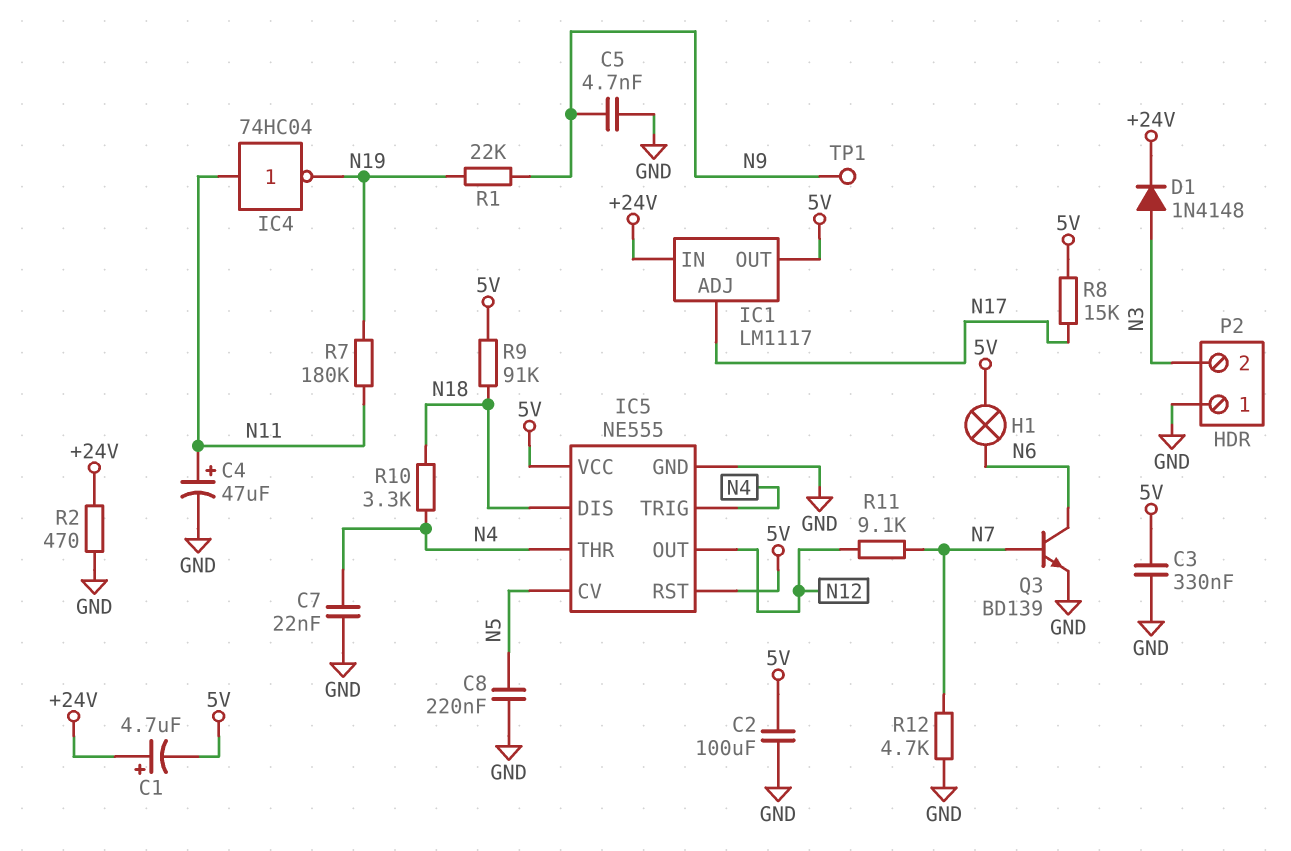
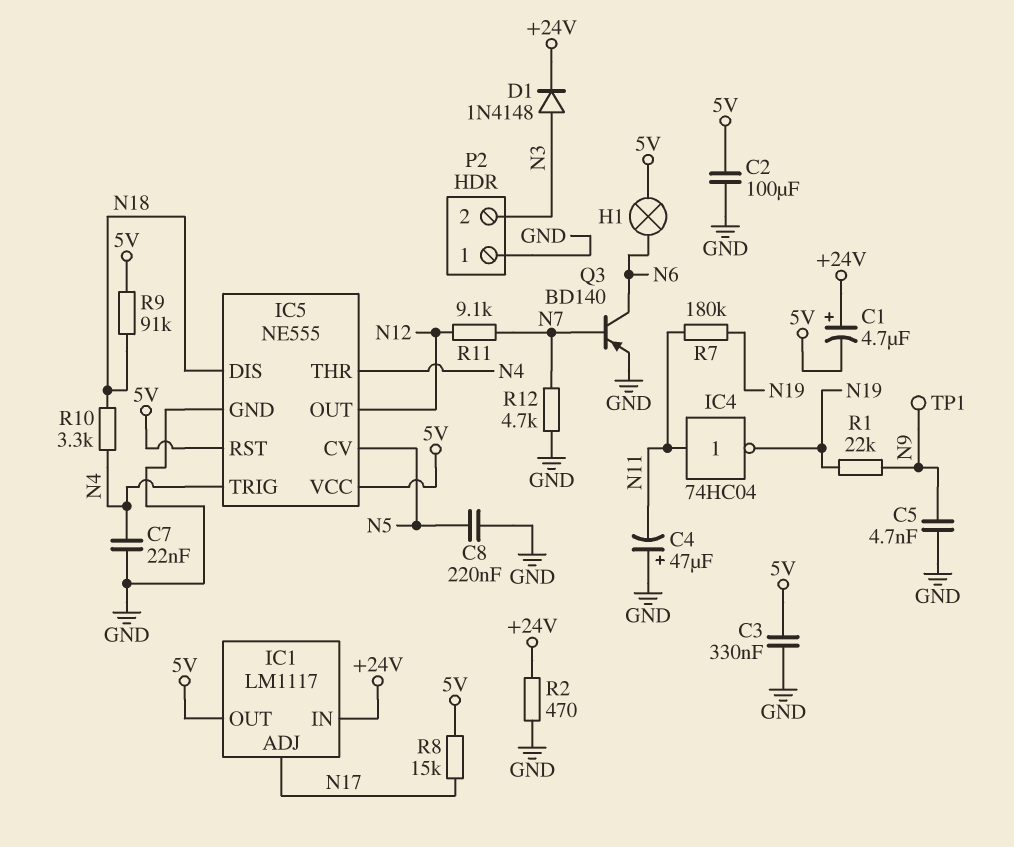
C4: 47uF (plus N11, minus GND) -> 47uF (plus GND, minus N11)
Q3: NPN BD139 (B N7, C N6, E GND) -> PNP BD140 (B N7, C N6, E GND)

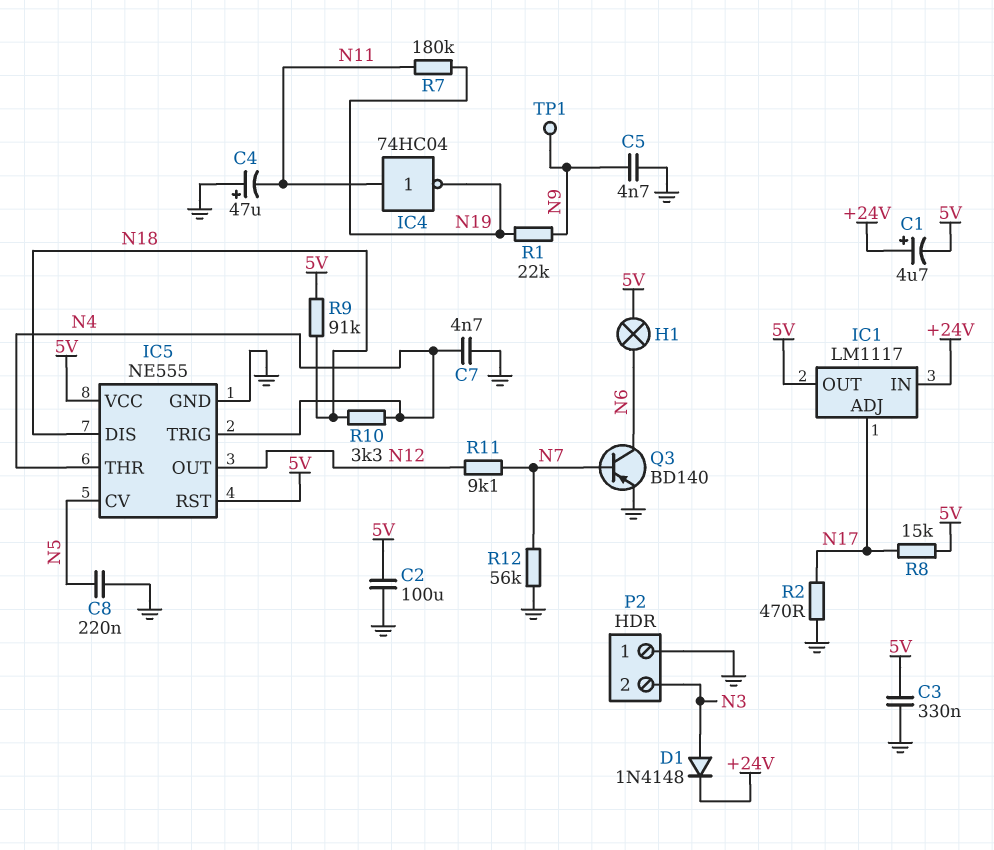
C7: 22nF (GND, N4) -> 4.7nF (GND, N4)
R2: 470 (+24V, GND) -> 470 (GND, N17)
R12: 4.7k (GND, N7) -> 56k (GND, N7)

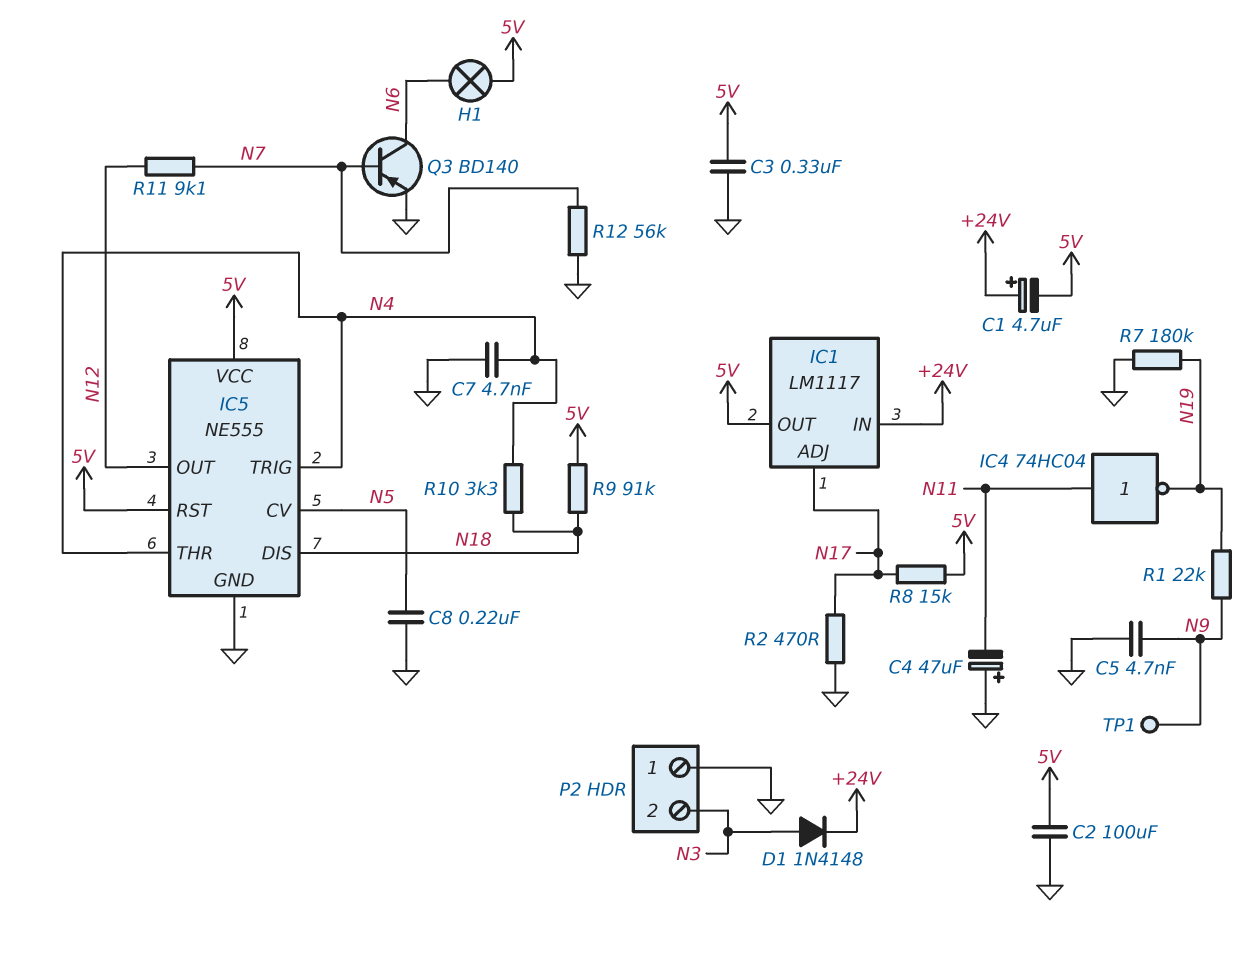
R7: 180k (N11, N19) -> 180k (GND, N19)

